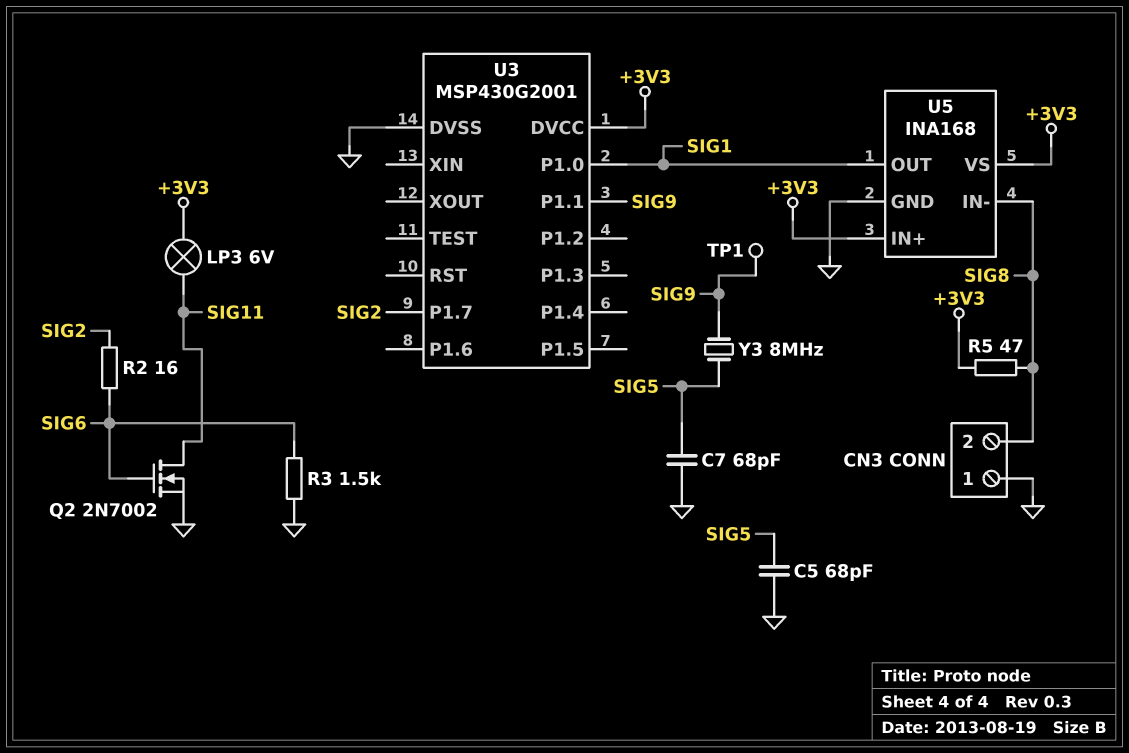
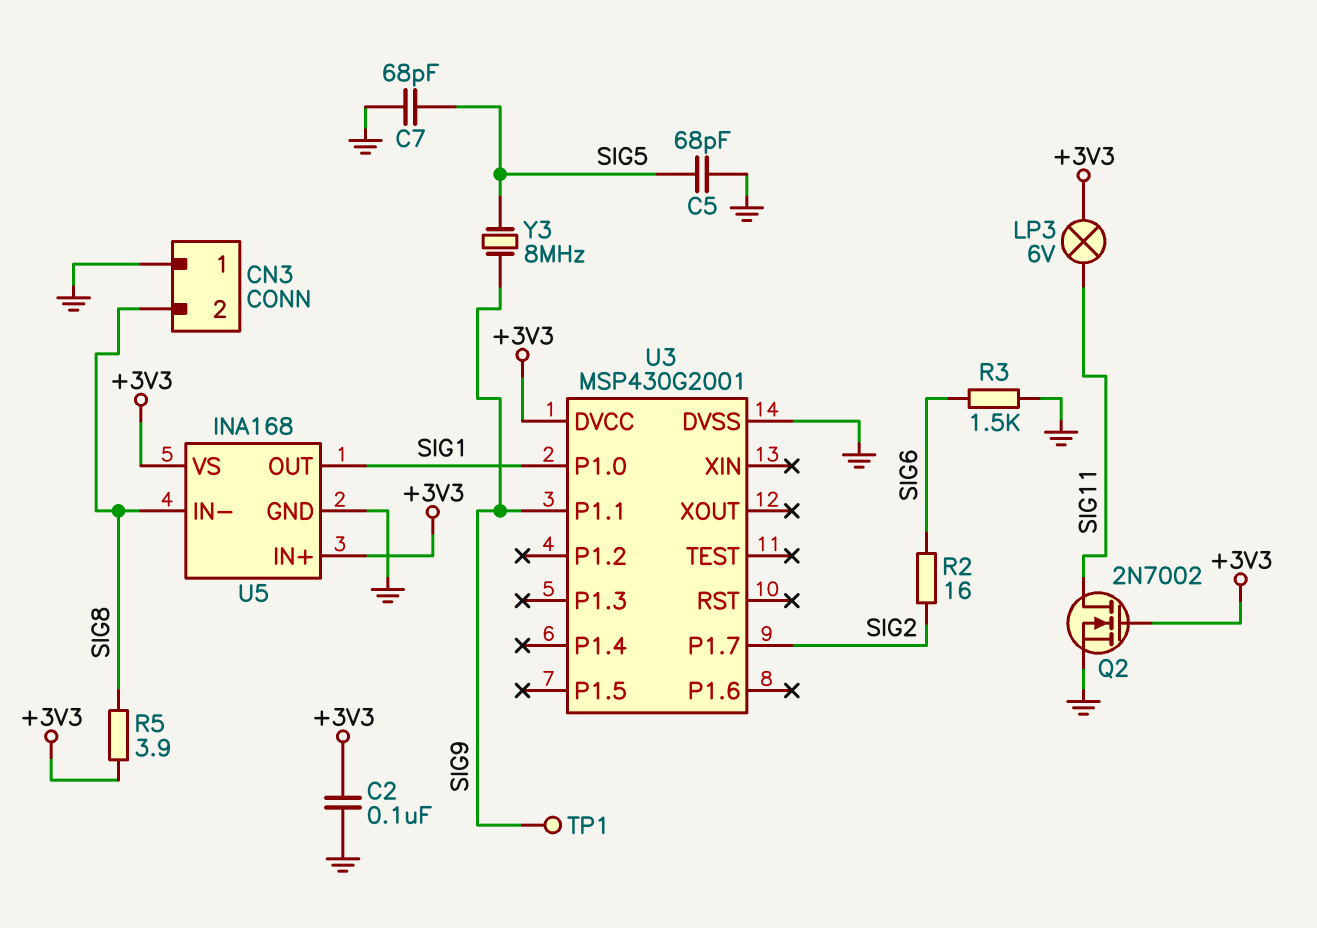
C2: none -> 100nF (+3V3, GND)
Q2: NMOS 2N7002 (G SIG6, D SIG11, S GND) -> NMOS 2N7002 (G +3V3, D SIG11, S GND)
R5: 47 (+3V3, SIG8) -> 3.9 (+3V3, SIG8)

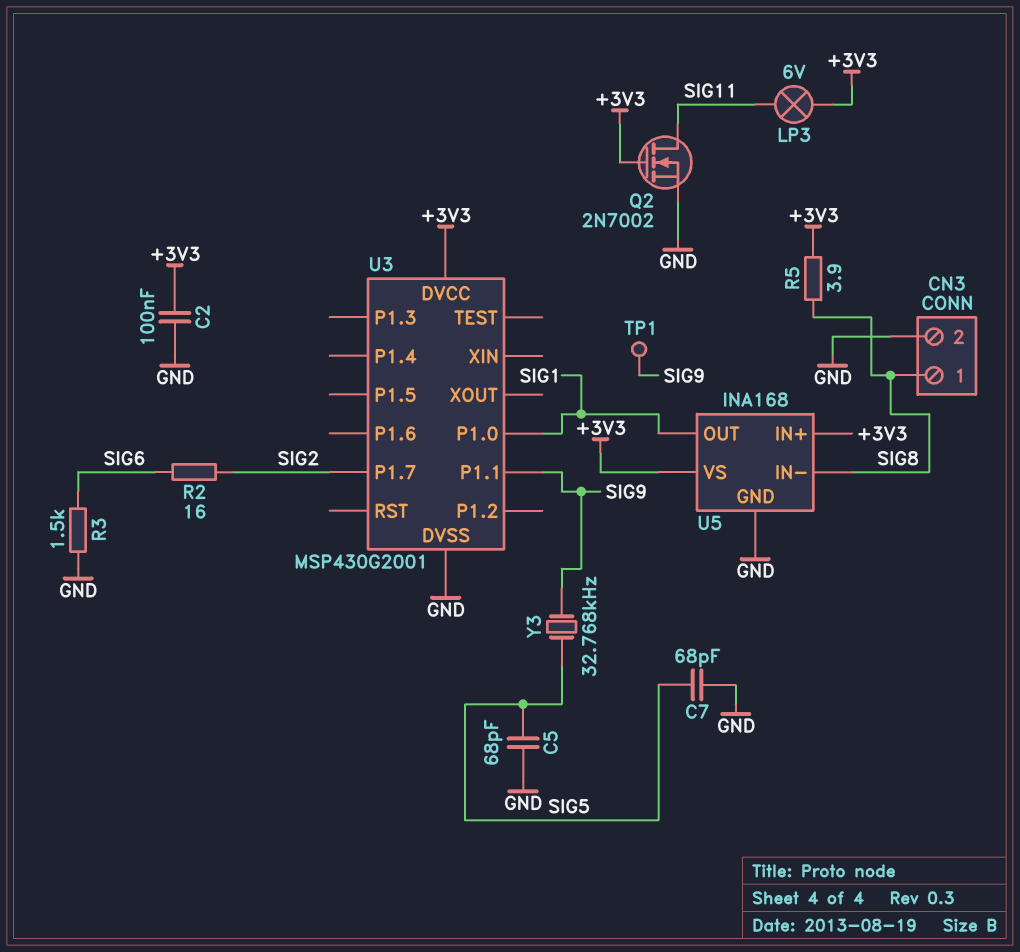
CN3 pin 1: GND -> SIG8
CN3 pin 2: SIG8 -> GND
Y3: 8MHz (SIG5, SIG9) -> 32.768kHz (SIG5, SIG9)

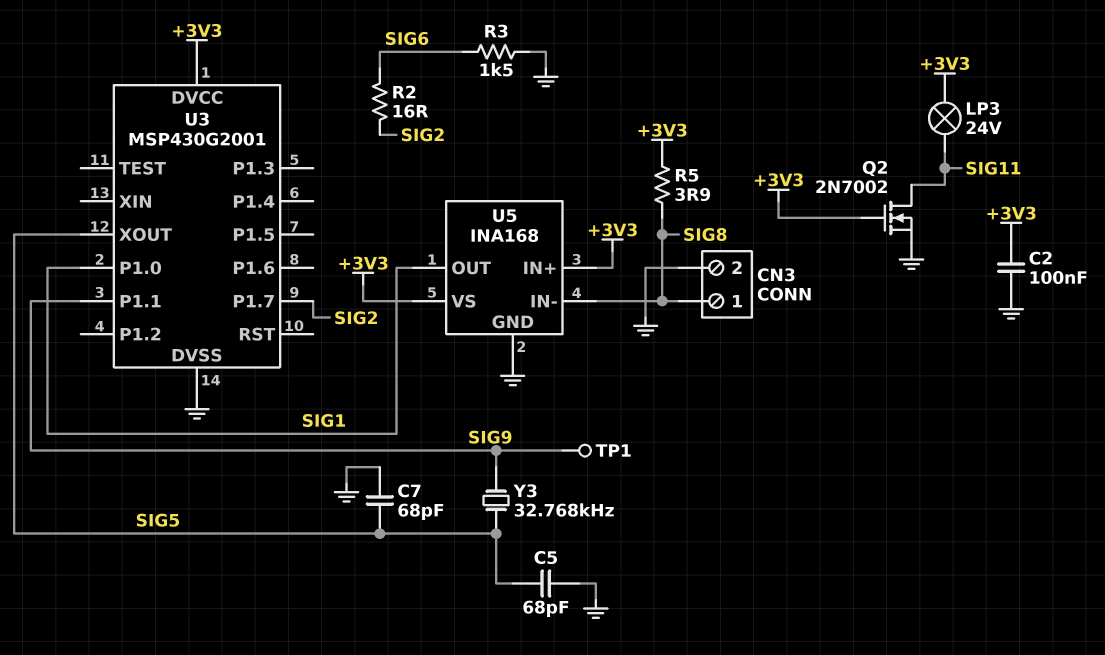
LP3: lamp 6V (+3V3, SIG11) -> lamp 24V (+3V3, SIG11)
U3 pin XOUT: none -> SIG5

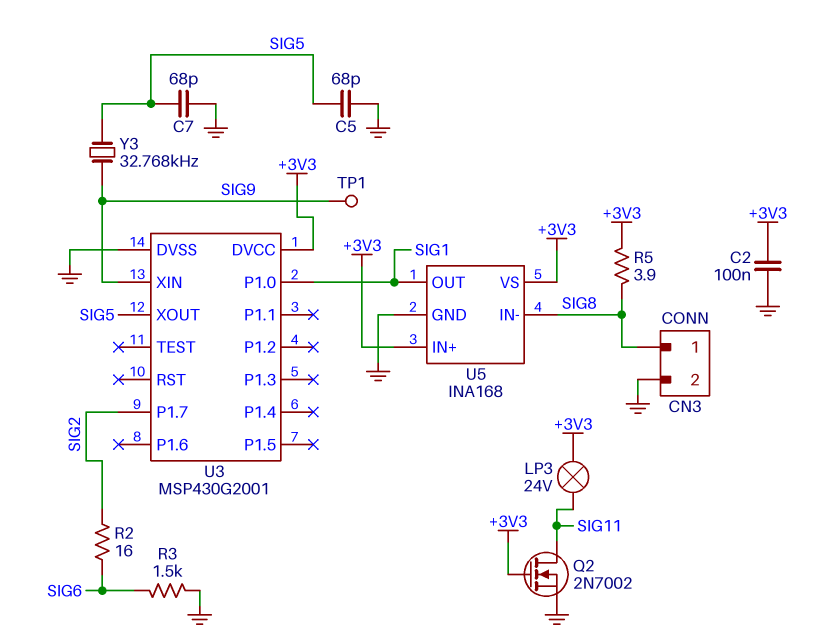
U3 pin P1.1: SIG9 -> none
U3 pin XIN: none -> SIG9

